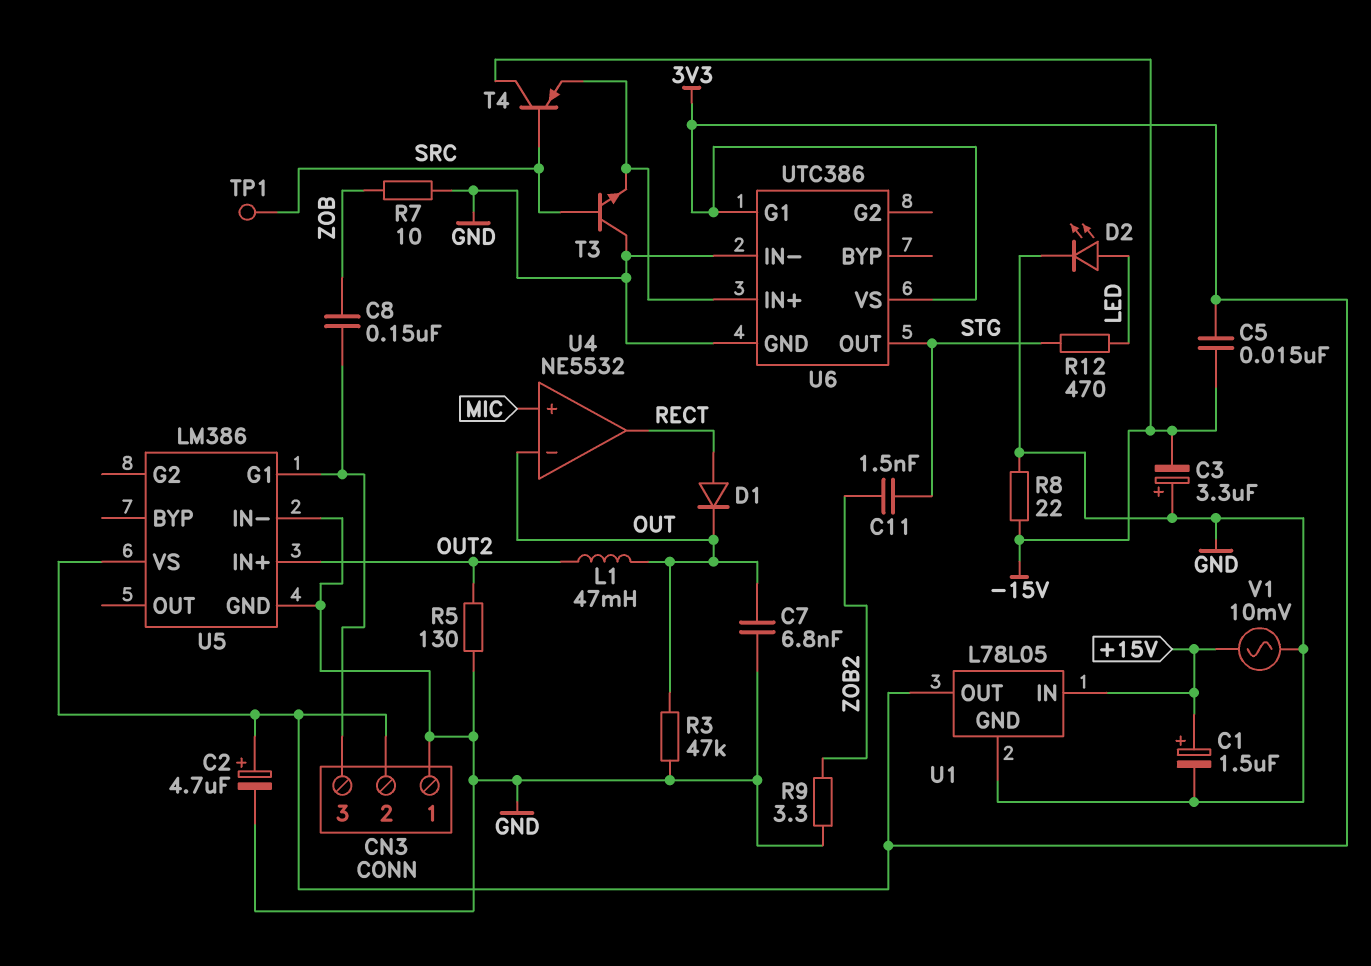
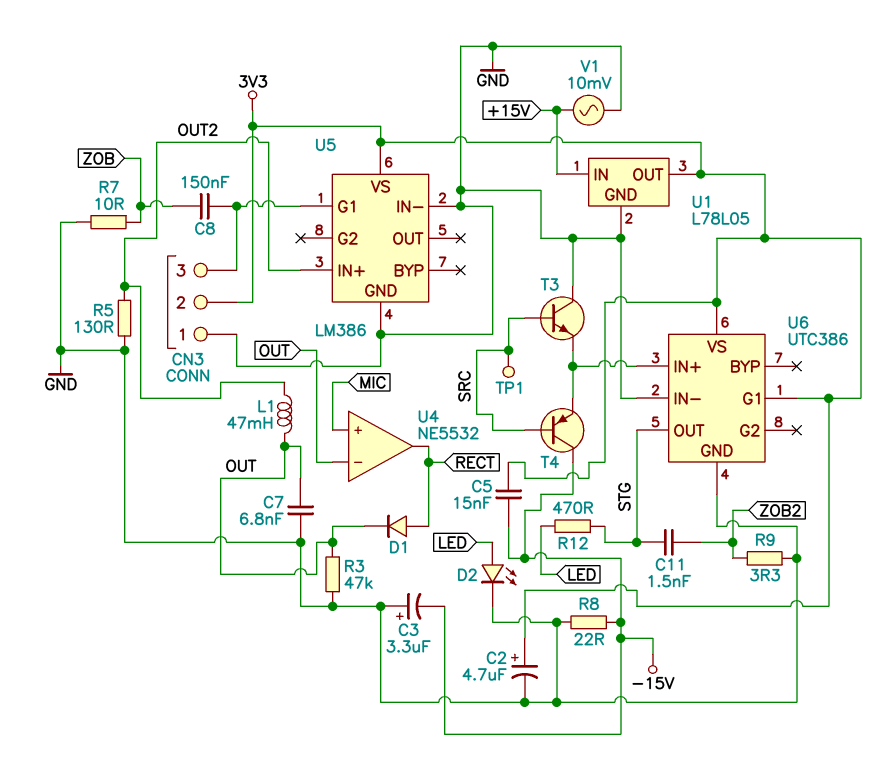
C1: 1.5uF (plus +15V, minus GND) -> none

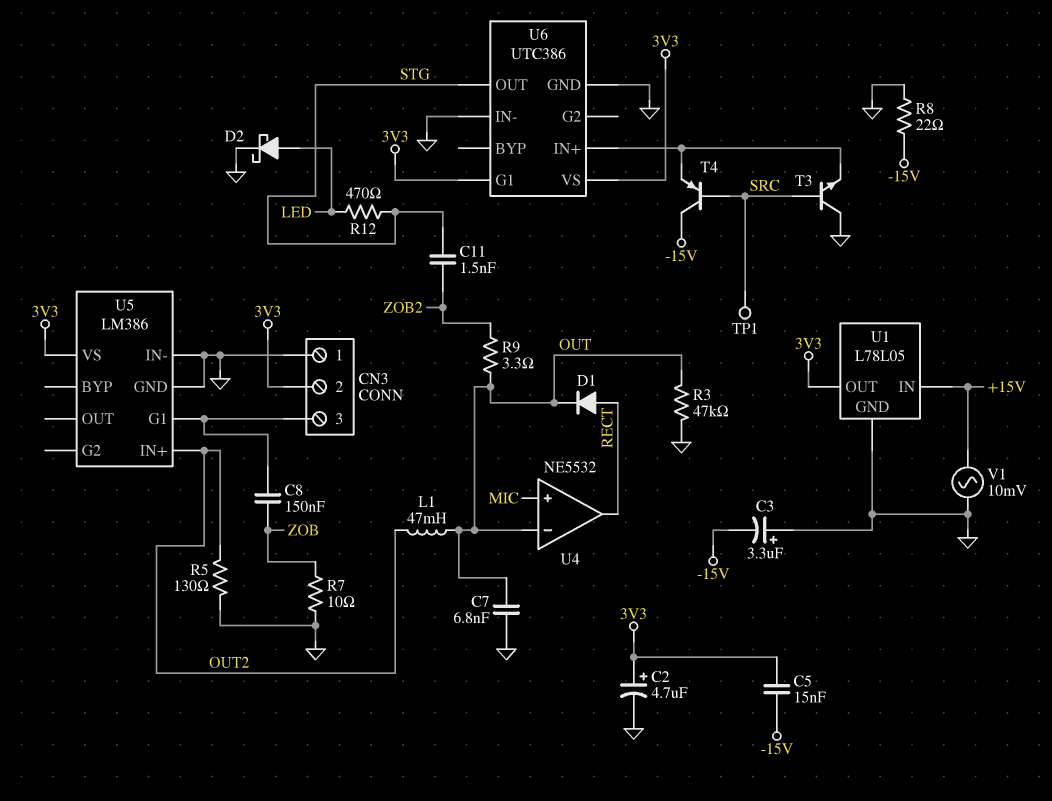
D2: LED (A LED, K GND) -> schottky (A LED, K GND)
R9: 3.3 (GND, ZOB2) -> 3.3 (OUT, ZOB2)

